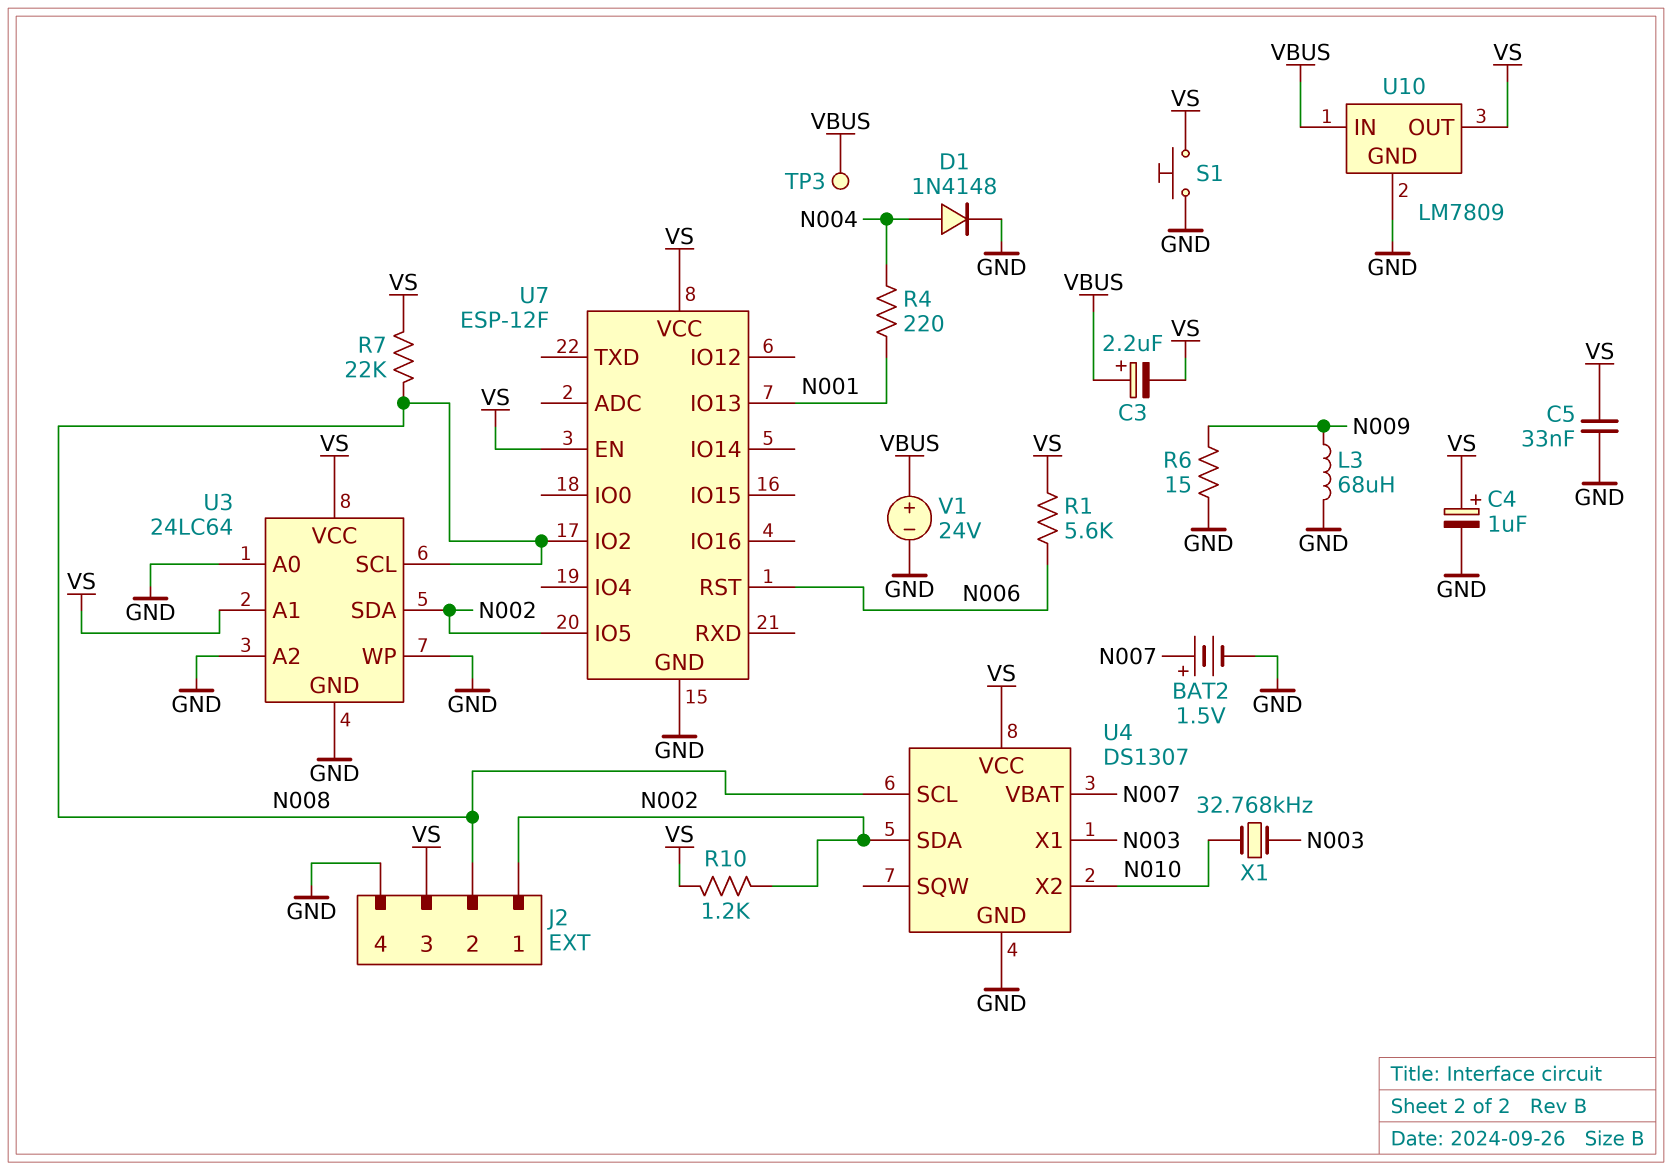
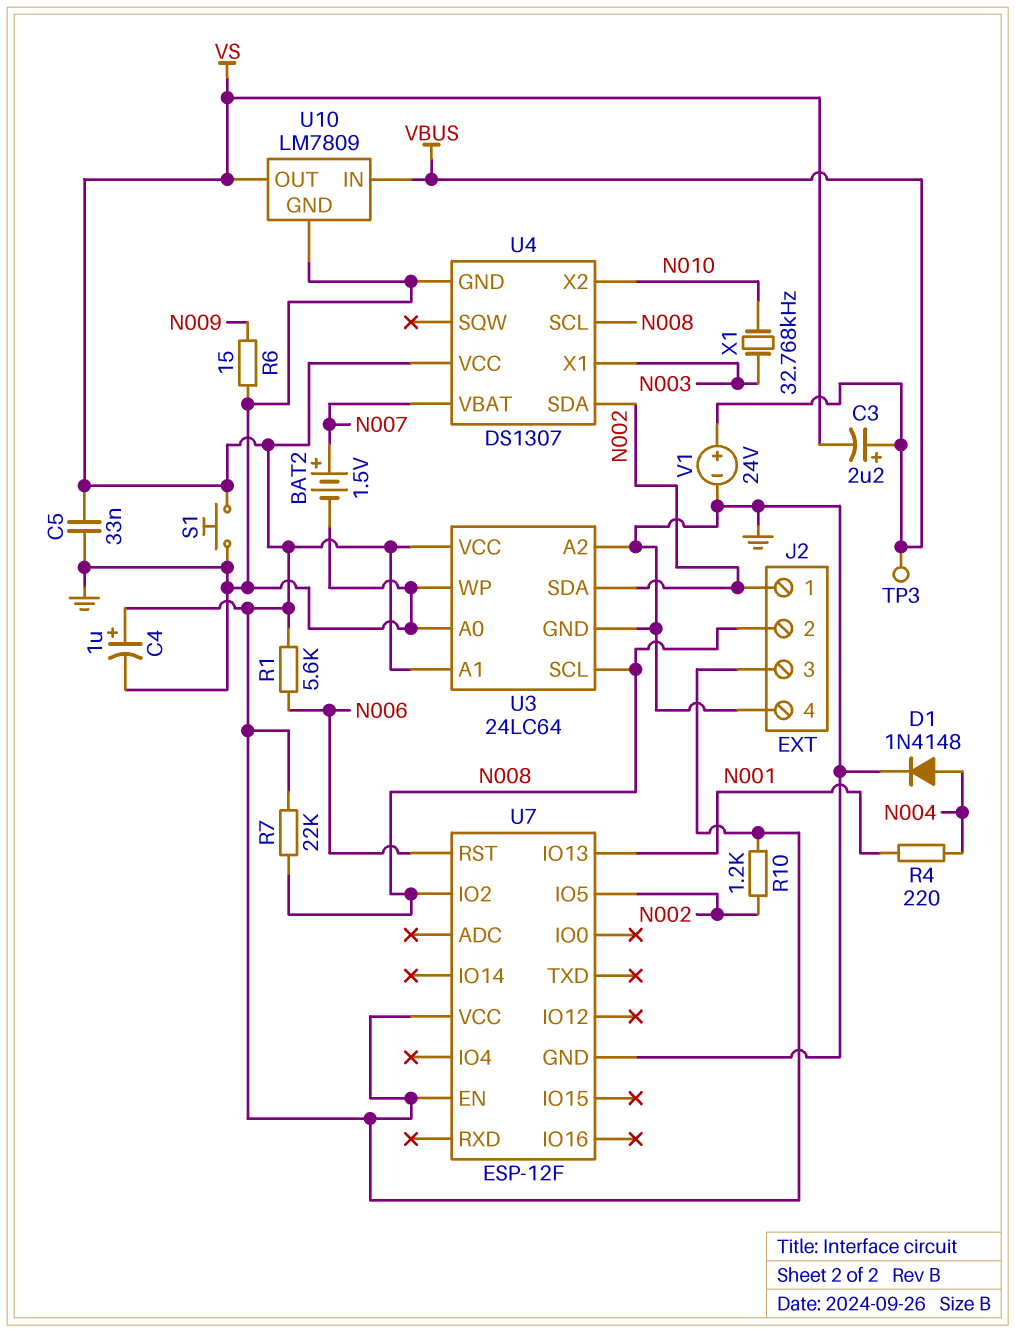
L3: 68uH (GND, N009) -> none

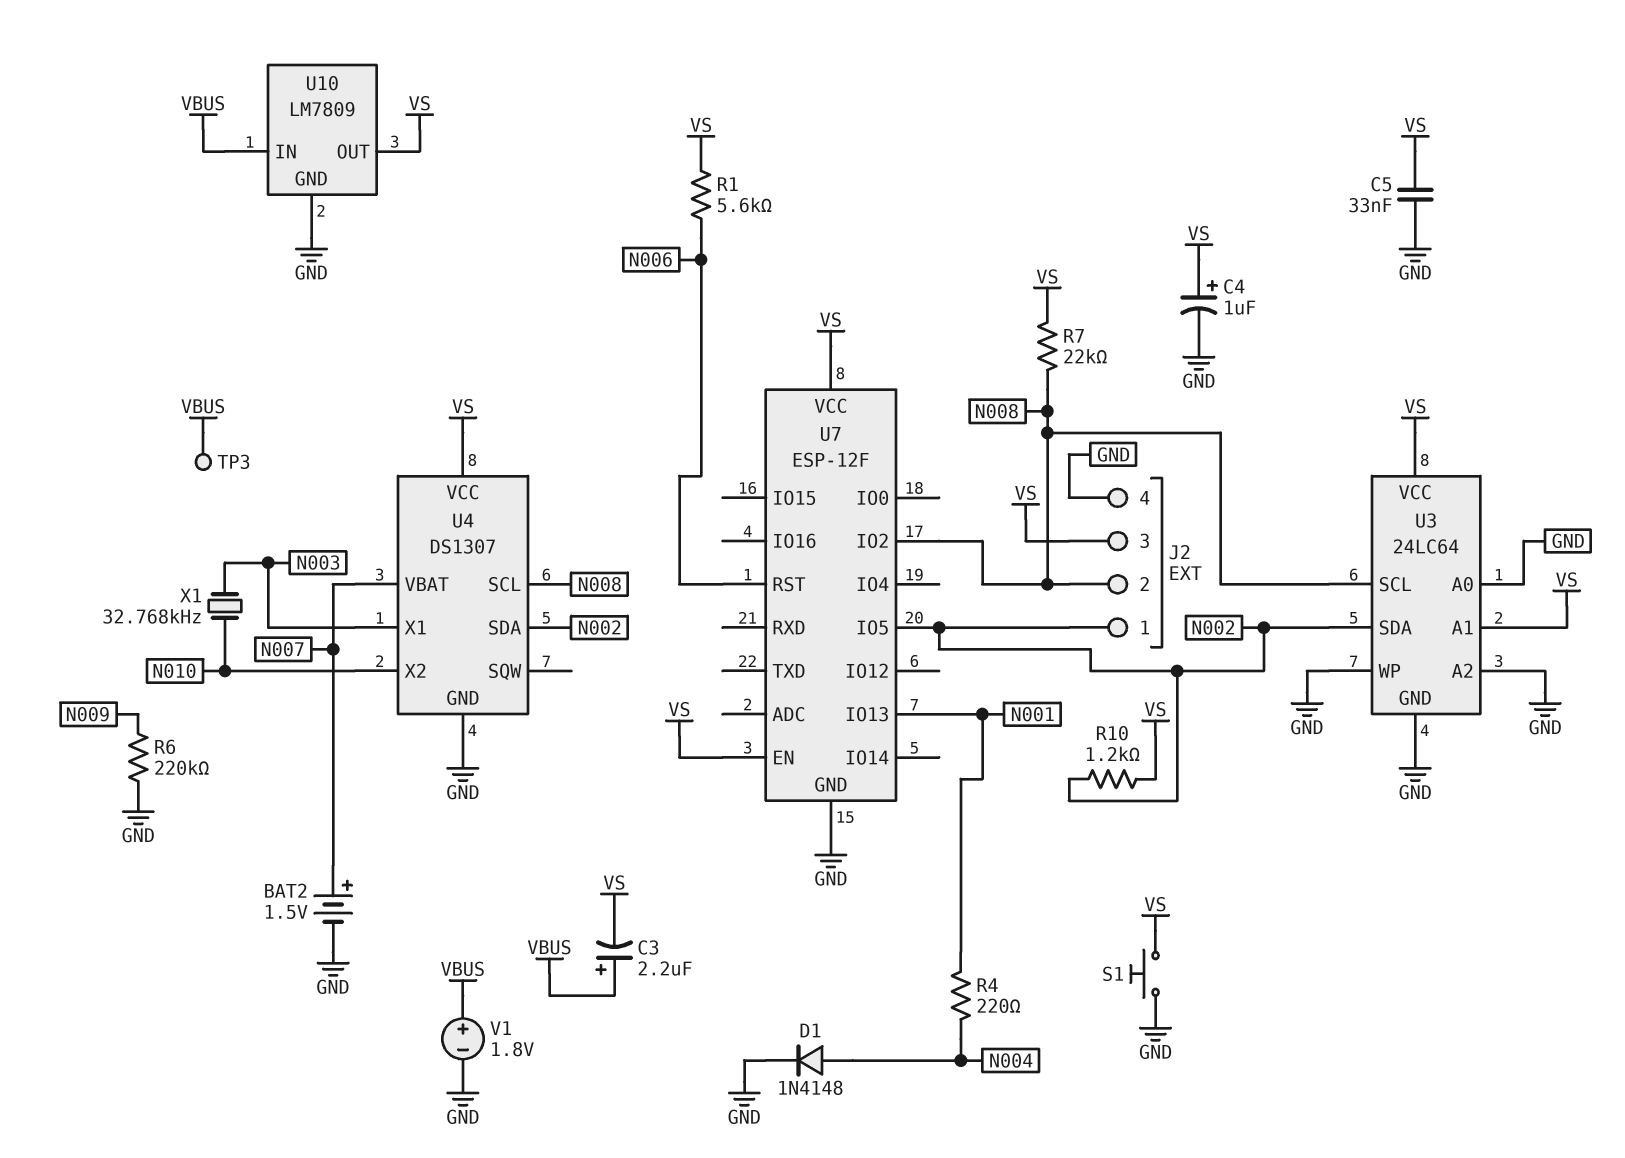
R6: 15 (GND, N009) -> 220k (GND, N009)
V1: 24V (plus VBUS, minus GND) -> 1.8V (plus VBUS, minus GND)

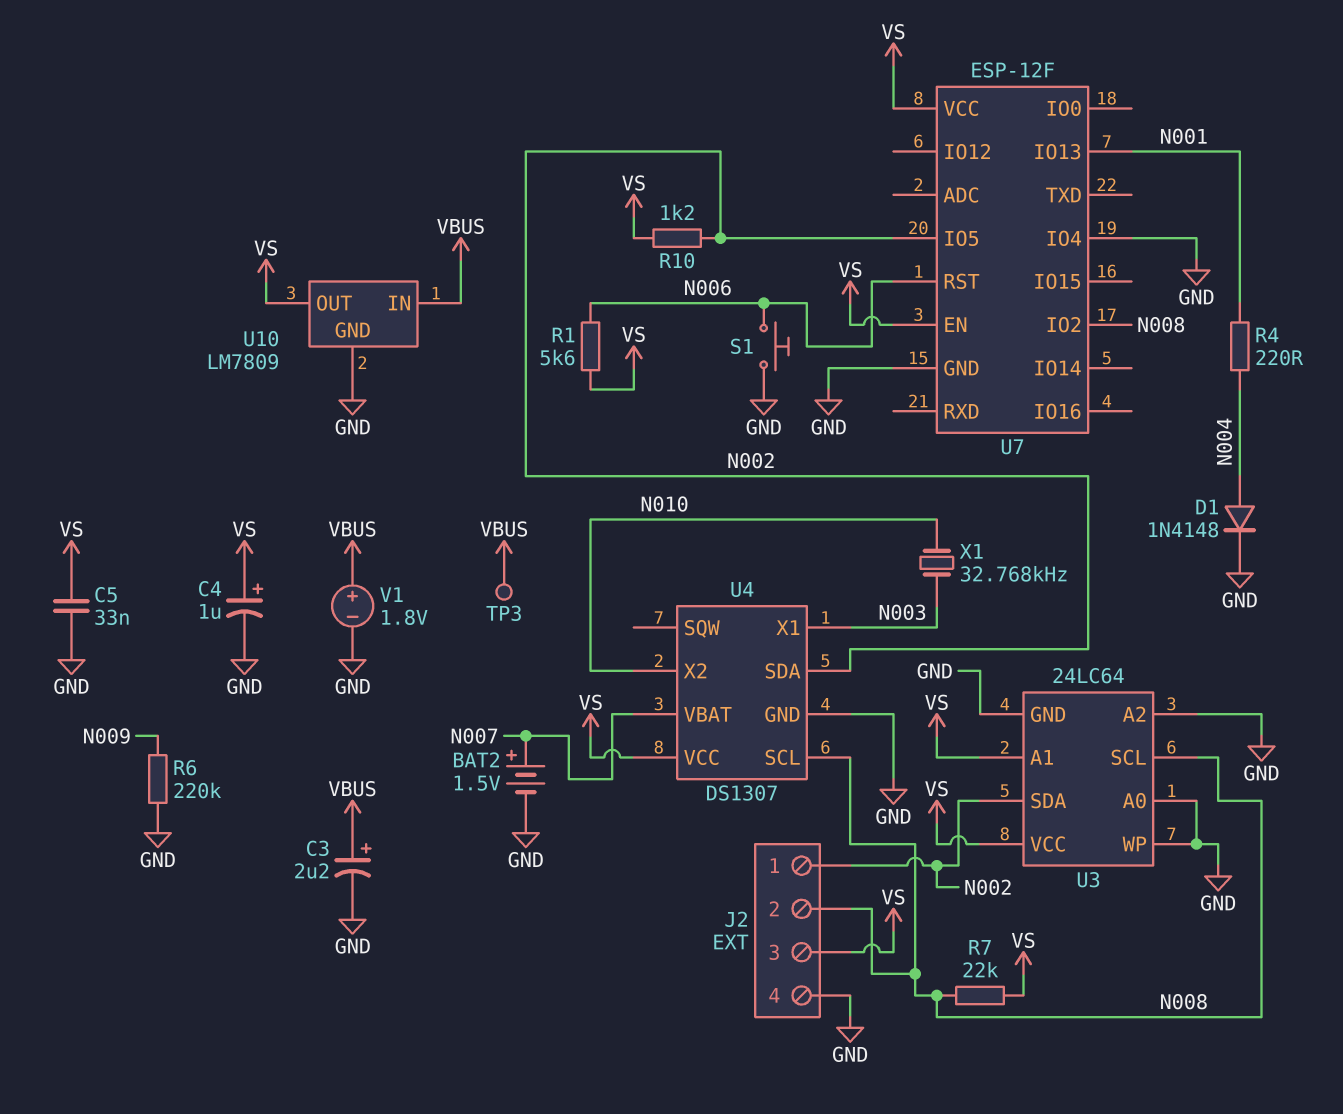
C3: 2.2uF (plus VBUS, minus VS) -> 2.2uF (plus VBUS, minus GND)
S1: button (GND, VS) -> button (GND, N006)
U7 pin IO4: none -> GND

